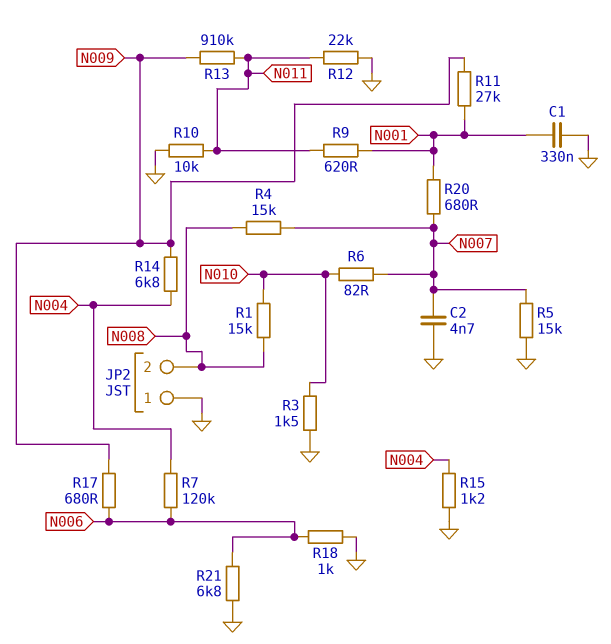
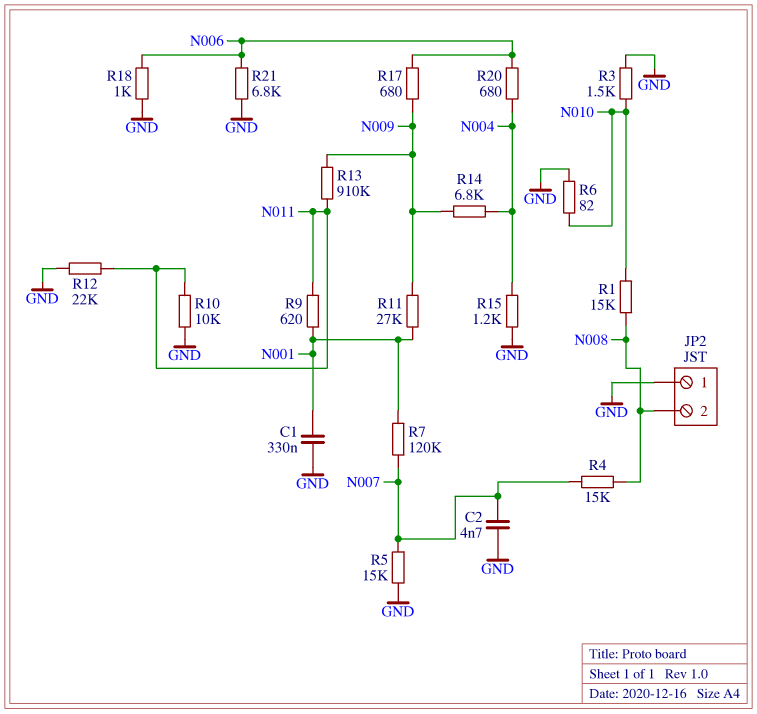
R6: 82 (N007, N010) -> 82 (GND, N010)
R7: 120k (N004, N006) -> 120k (N001, N007)
R20: 680 (N001, N007) -> 680 (N004, N006)

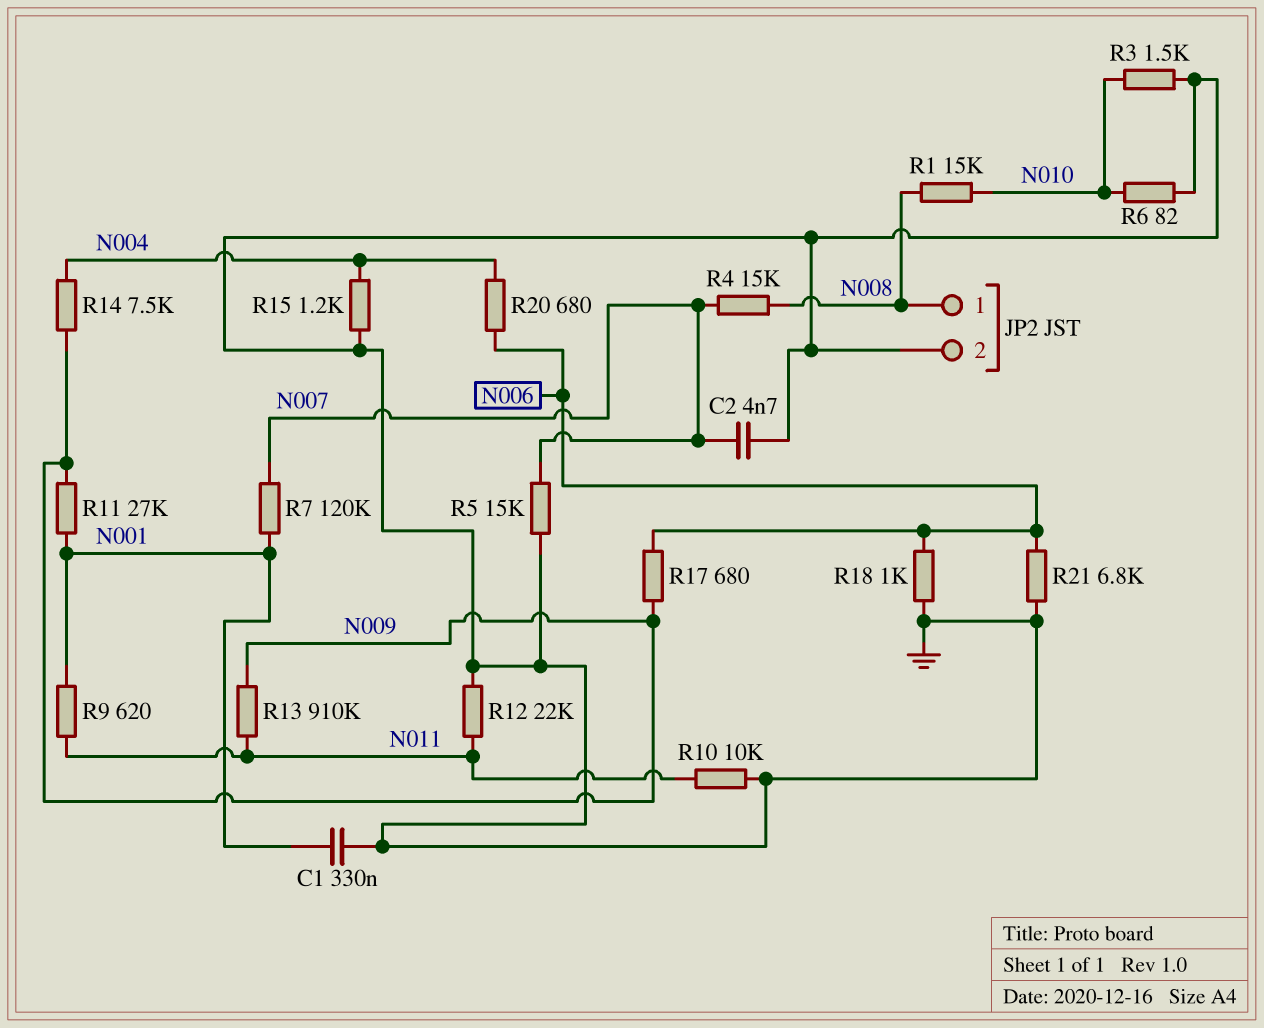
JP2 pin 1: GND -> N008
JP2 pin 2: N008 -> GND
R14: 6.8k (N004, N009) -> 7.5k (N004, N009)

